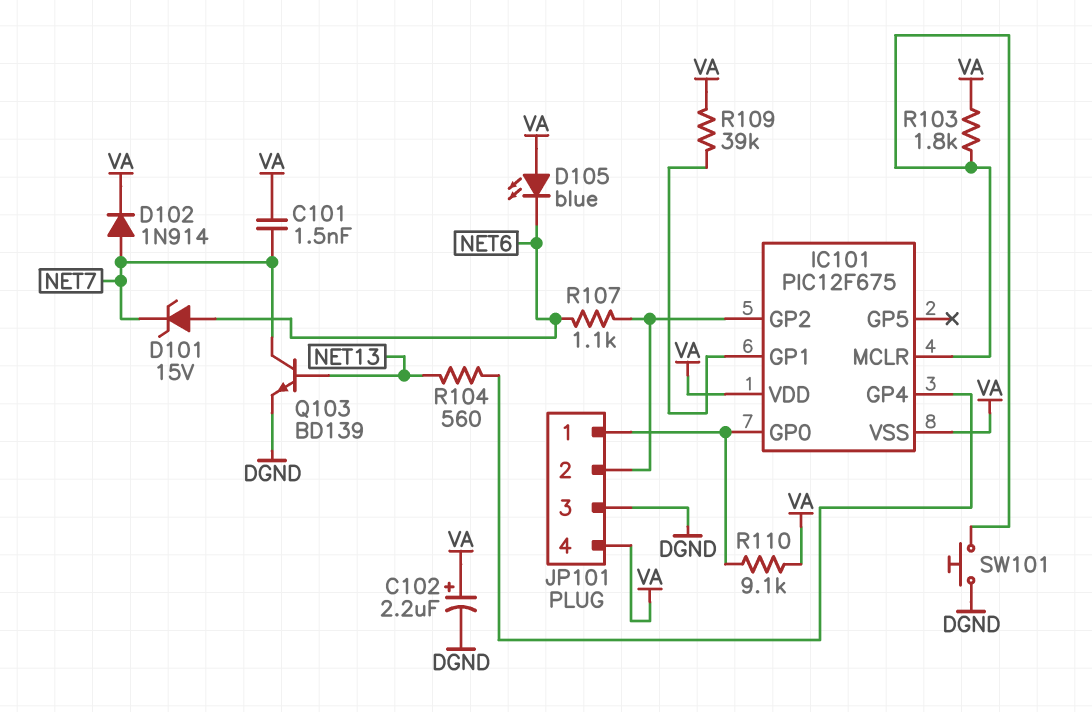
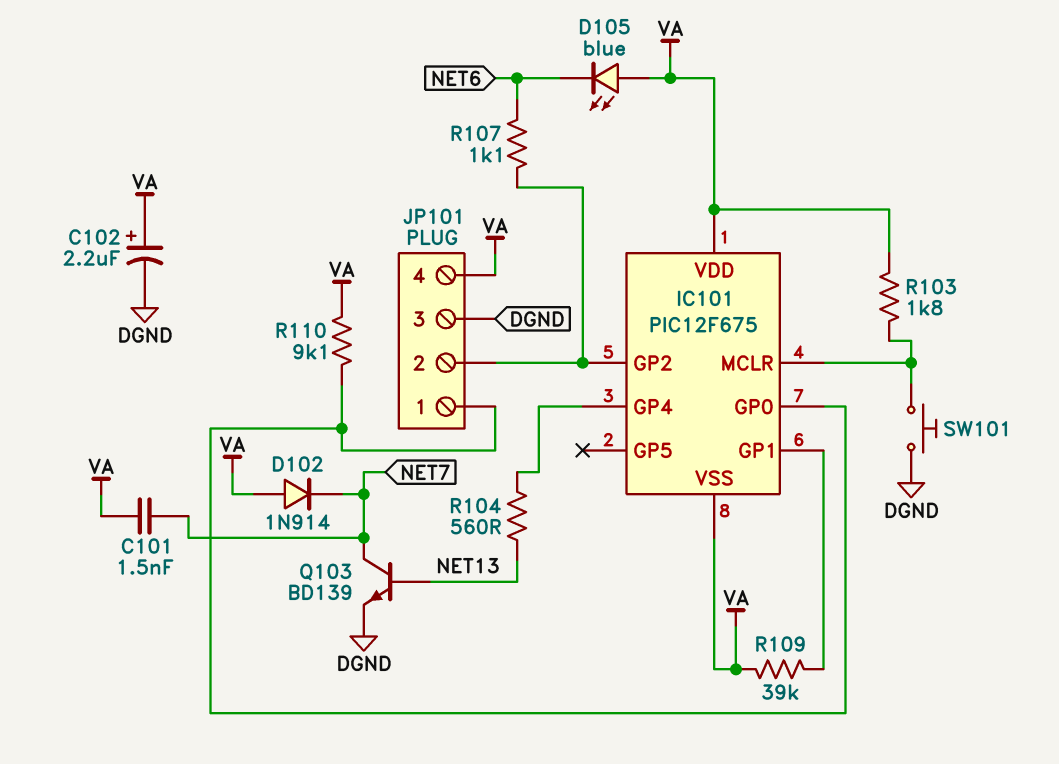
D101: zener 15V (A NET6, K NET7) -> none
D102: diode 1N914 (A NET7, K VA) -> diode 1N914 (A VA, K NET7)

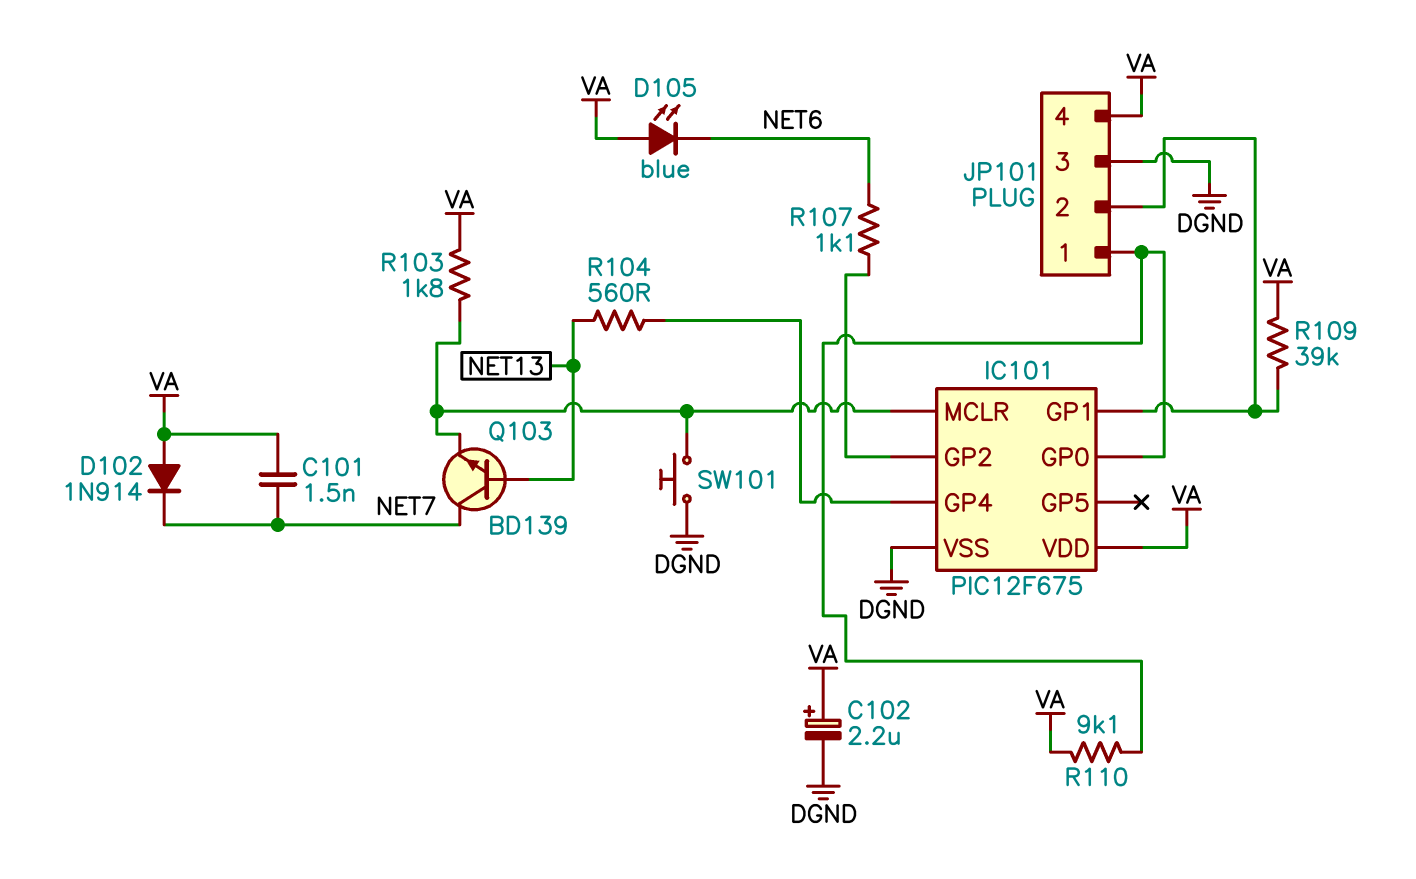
IC101 pin VSS: VA -> DGND
JP101 pin 2: IC101/GP2 -> IC101/GP1
Q103: NPN BD139 (B NET13, C NET7, E DGND) -> NPN BD139 (B NET13, C NET7, E IC101/MCLR)

